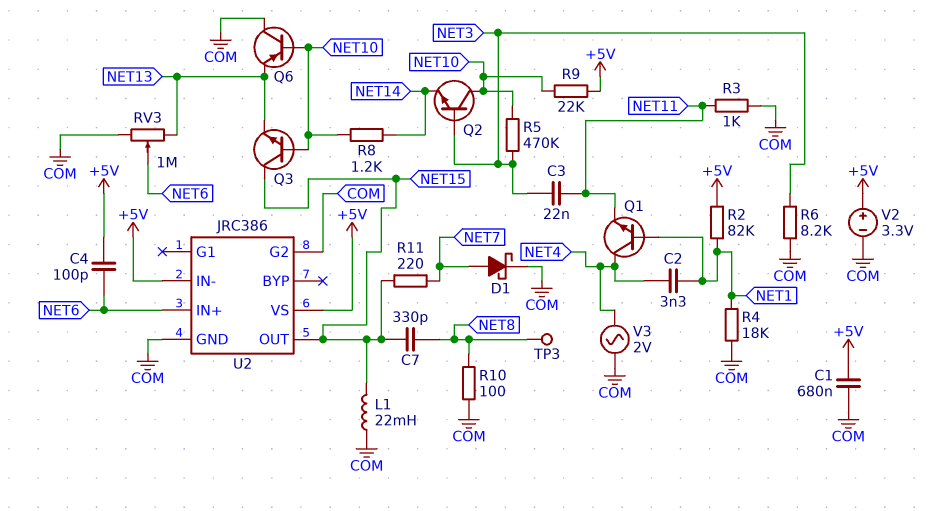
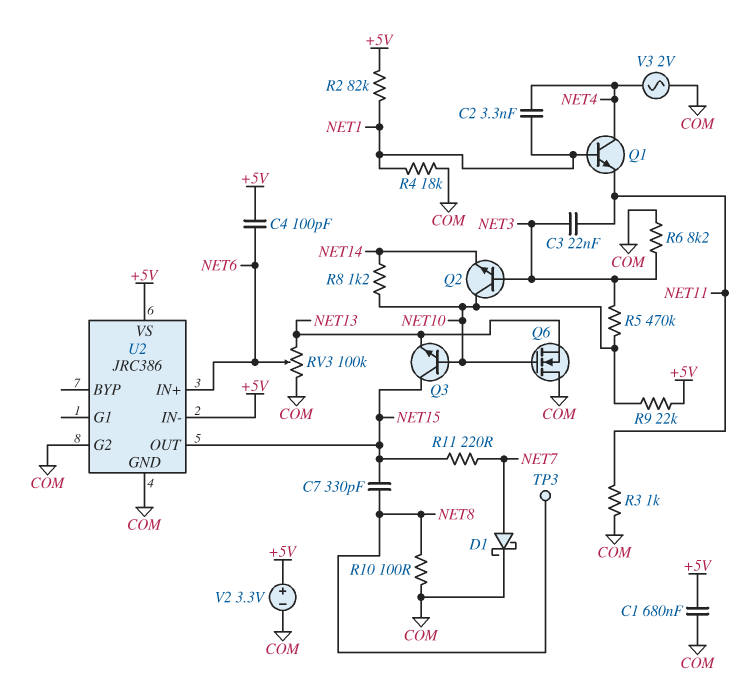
L1: 22mH (COM, NET15) -> none
Q6: PNP (B NET10, C COM, E NET13) -> NMOS (G NET10, D COM, S NET13)
RV3: 1M (COM, NET13, wiper NET6) -> 100k (COM, NET13, wiper NET6)

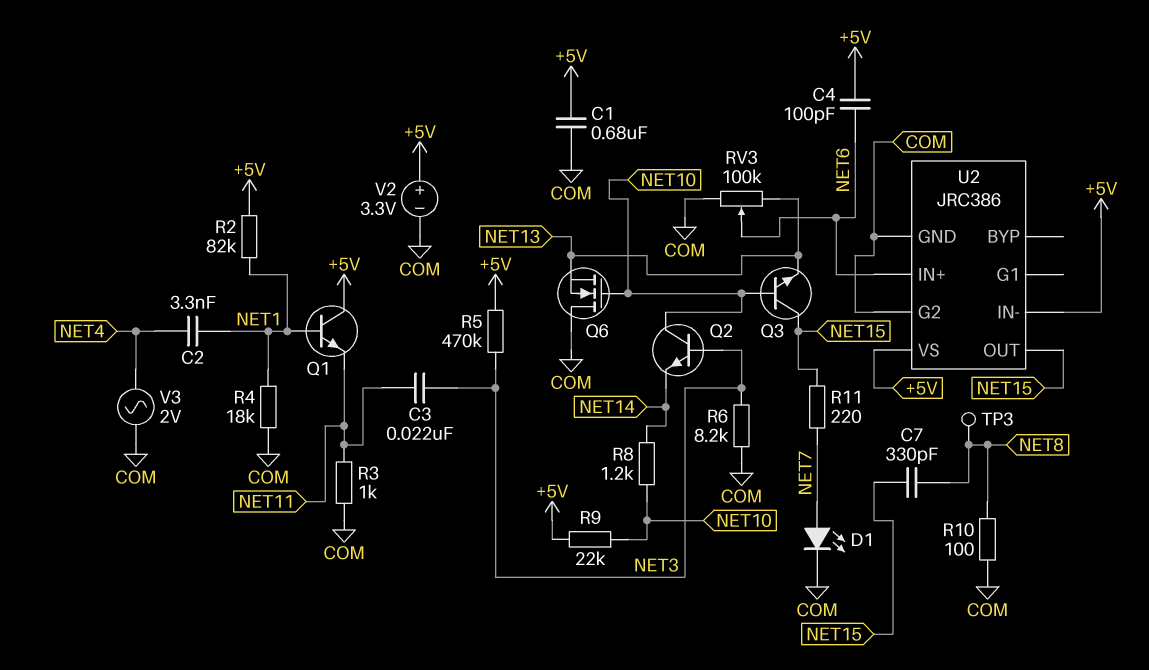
D1: schottky (A NET7, K COM) -> LED (A NET7, K COM)
Q1: NPN (B NET1, C NET4, E NET11) -> NPN (B NET1, C +5V, E NET11)
R5: 470k (NET3, NET10) -> 470k (+5V, NET3)

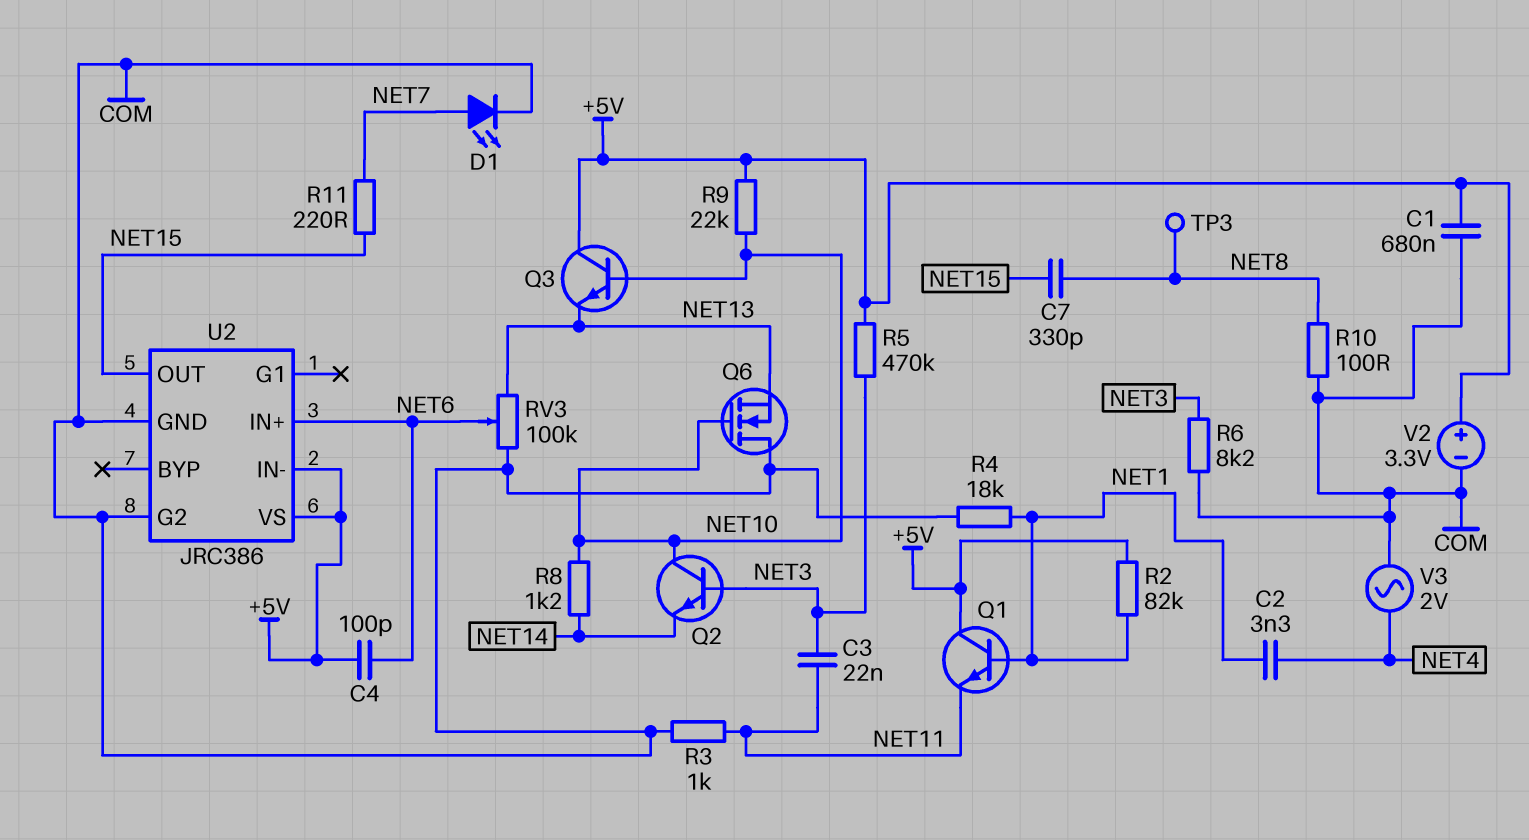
Q3: NPN (B NET10, C NET15, E NET13) -> NPN (B NET10, C +5V, E NET13)

